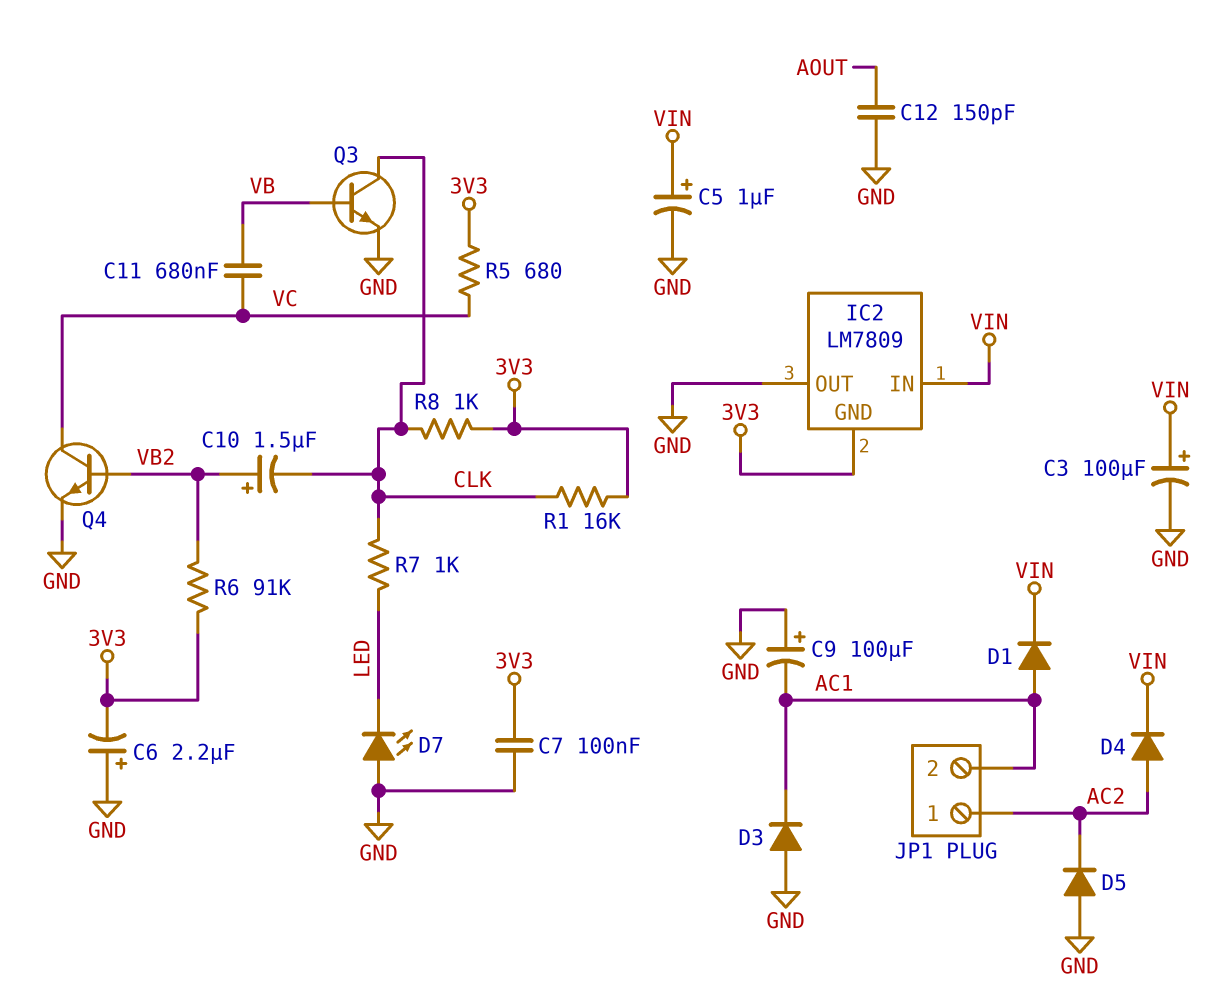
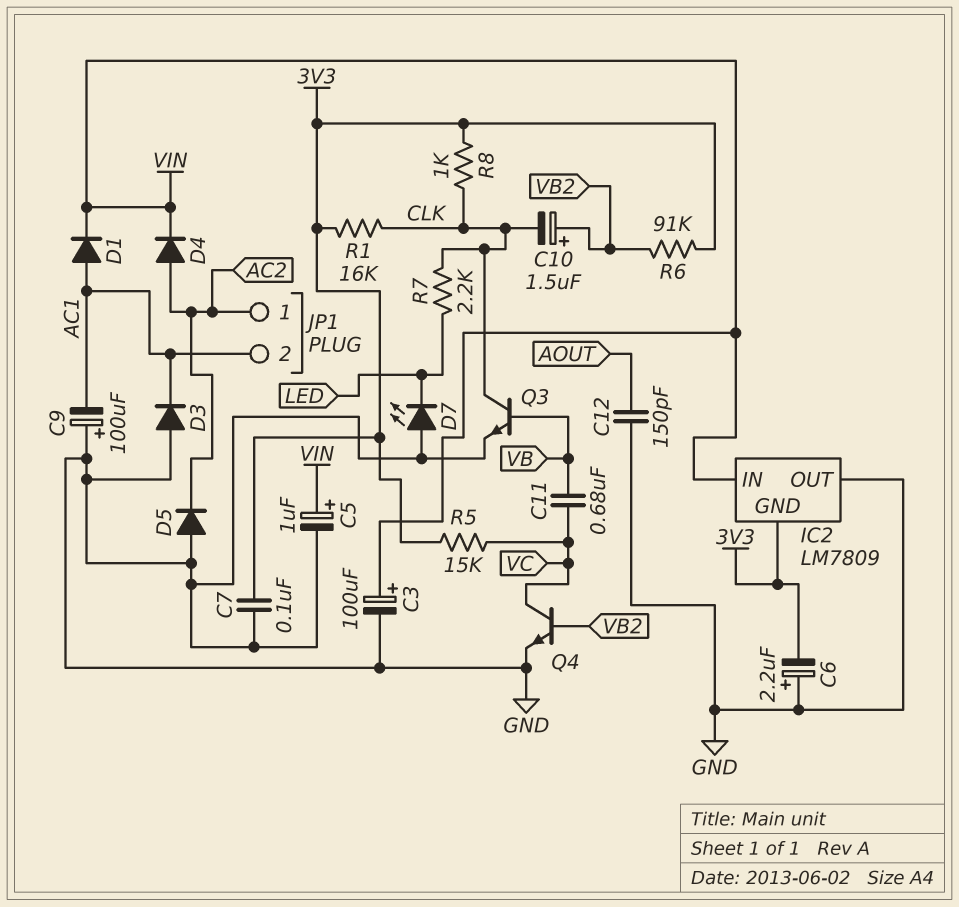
R5: 680 (3V3, VC) -> 15k (3V3, VC)
R7: 1k (CLK, LED) -> 2.2k (CLK, LED)

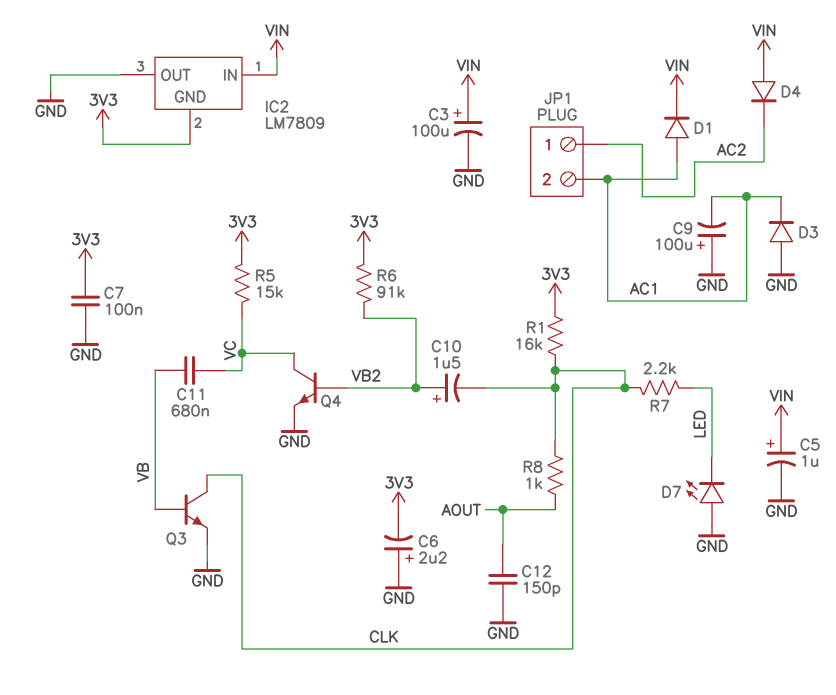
D4: diode (A AC2, K VIN) -> diode (A VIN, K AC2)
D5: diode (A GND, K AC2) -> none
R8: 1k (3V3, CLK) -> 1k (AOUT, CLK)

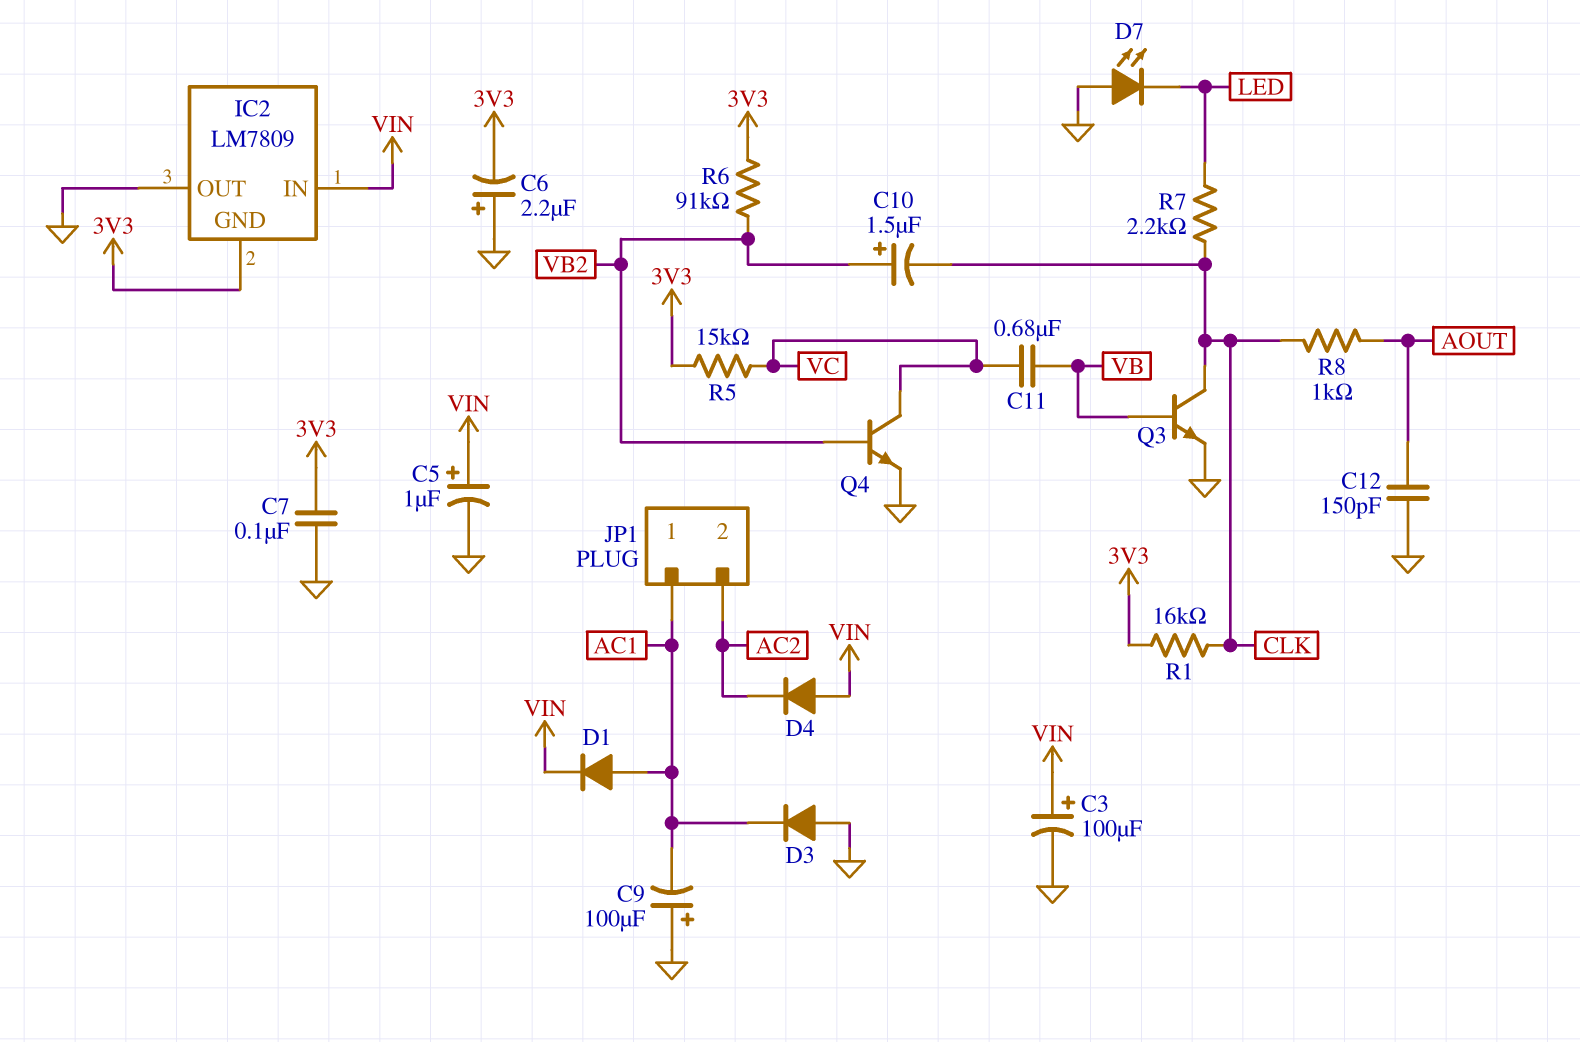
JP1 pin 1: AC2 -> AC1
JP1 pin 2: AC1 -> AC2

